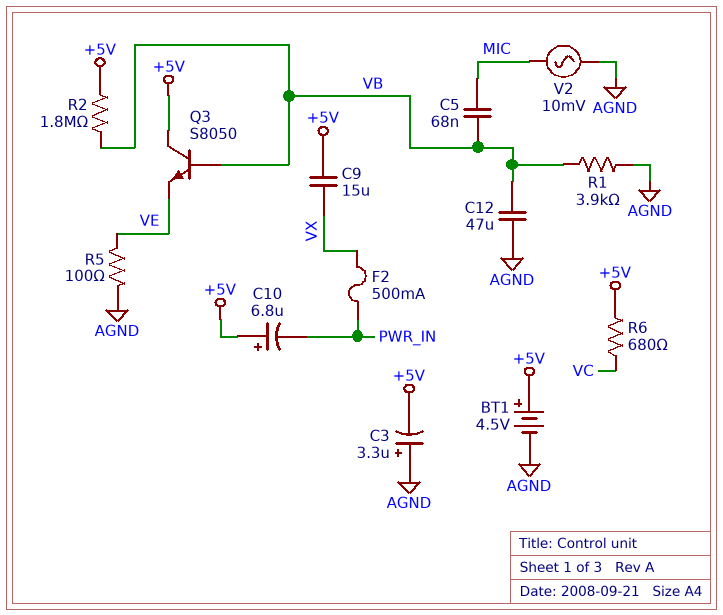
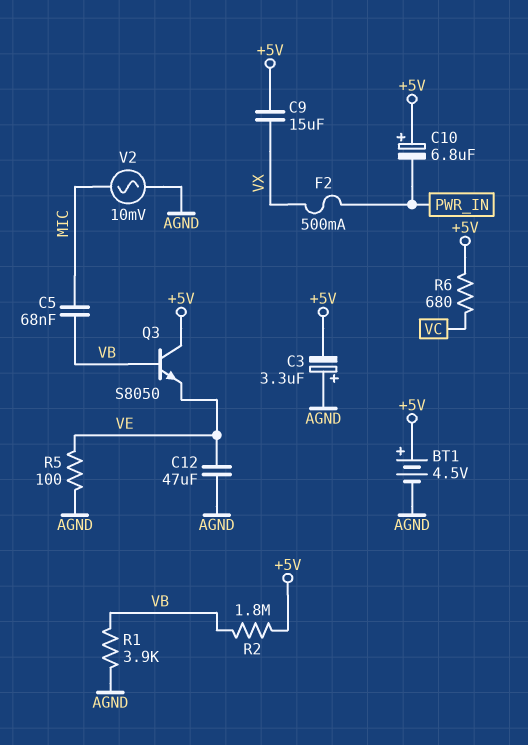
C12: 47uF (AGND, VB) -> 47uF (AGND, VE)

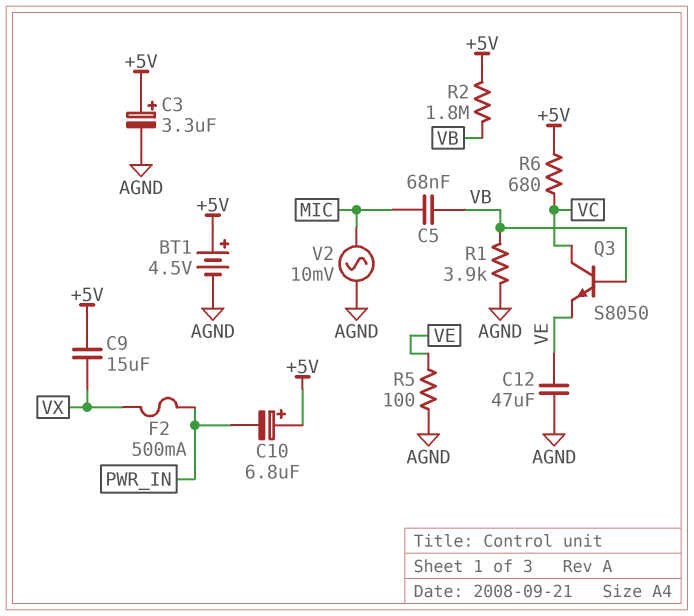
C3: 3.3uF (plus AGND, minus +5V) -> 3.3uF (plus +5V, minus AGND)
Q3: NPN S8050 (B VB, C +5V, E VE) -> NPN S8050 (B VB, C VC, E VE)

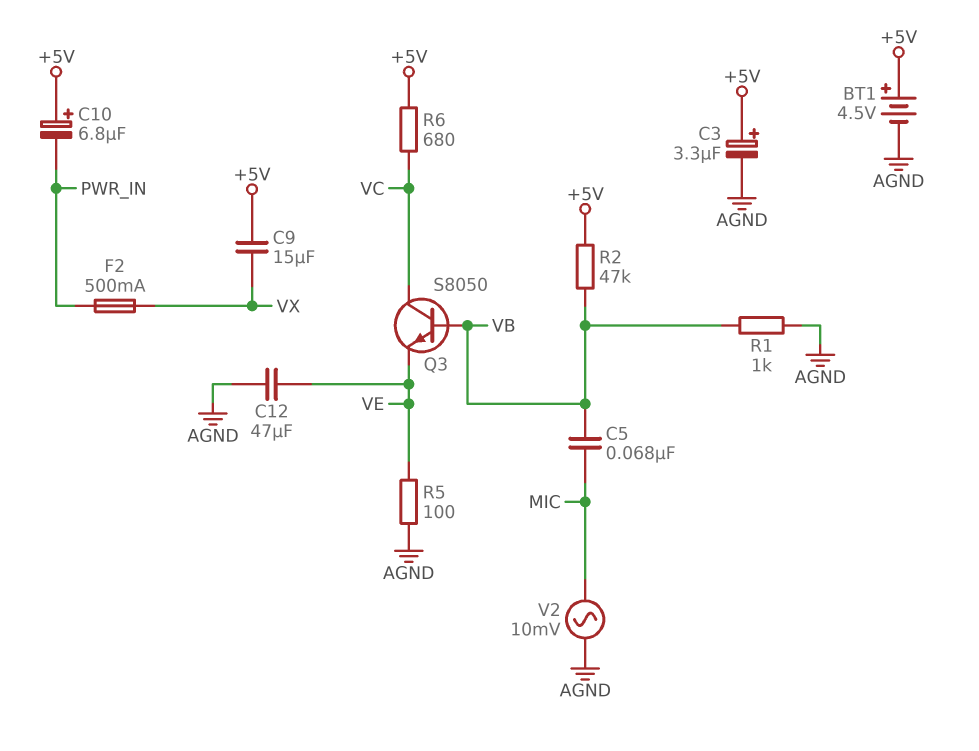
R1: 3.9k (AGND, VB) -> 1k (AGND, VB)
R2: 1.8M (+5V, VB) -> 47k (+5V, VB)

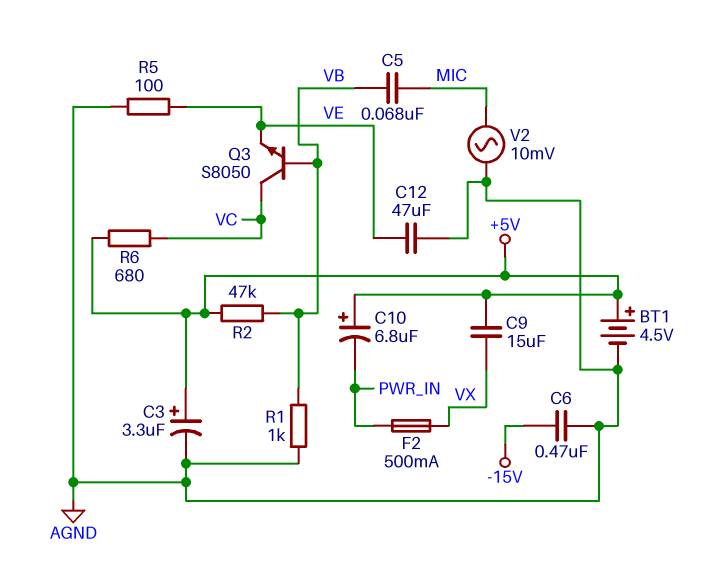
C6: none -> 470nF (-15V, AGND)

